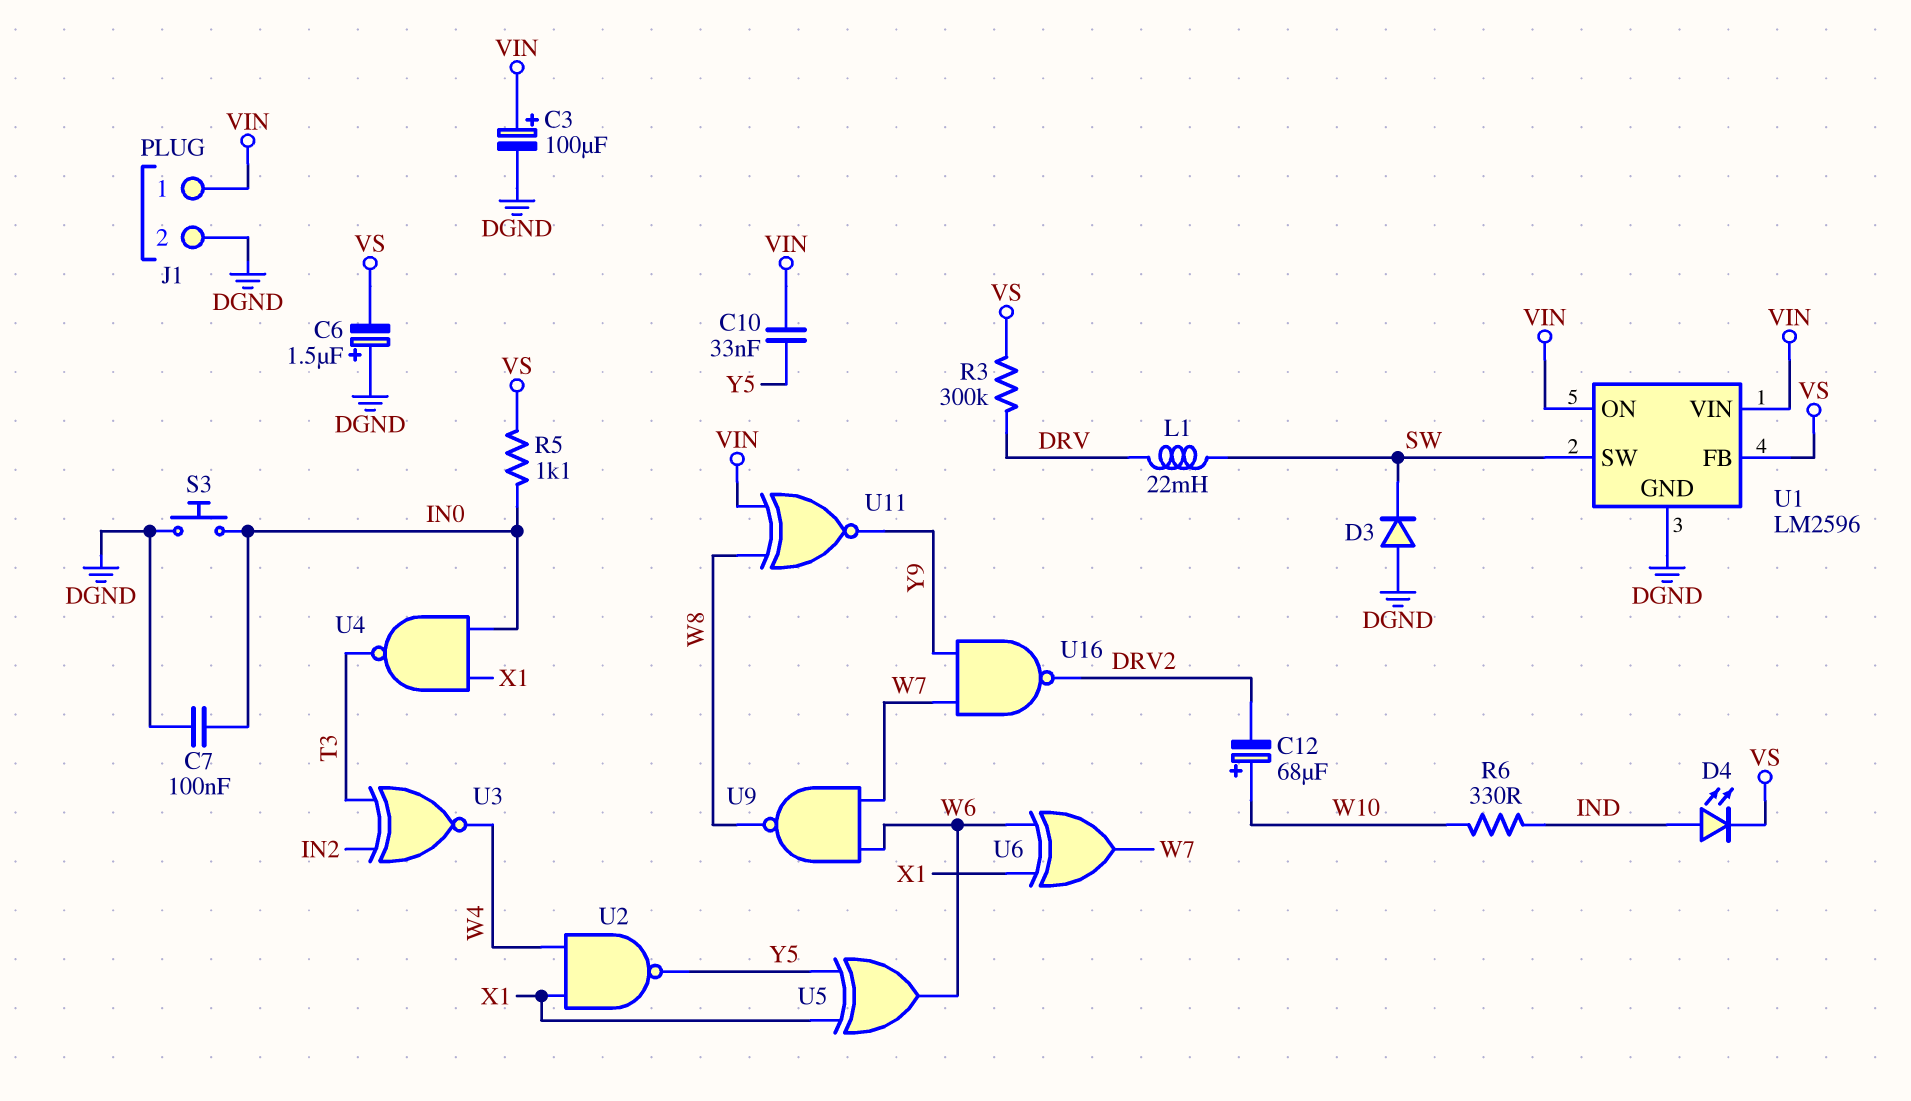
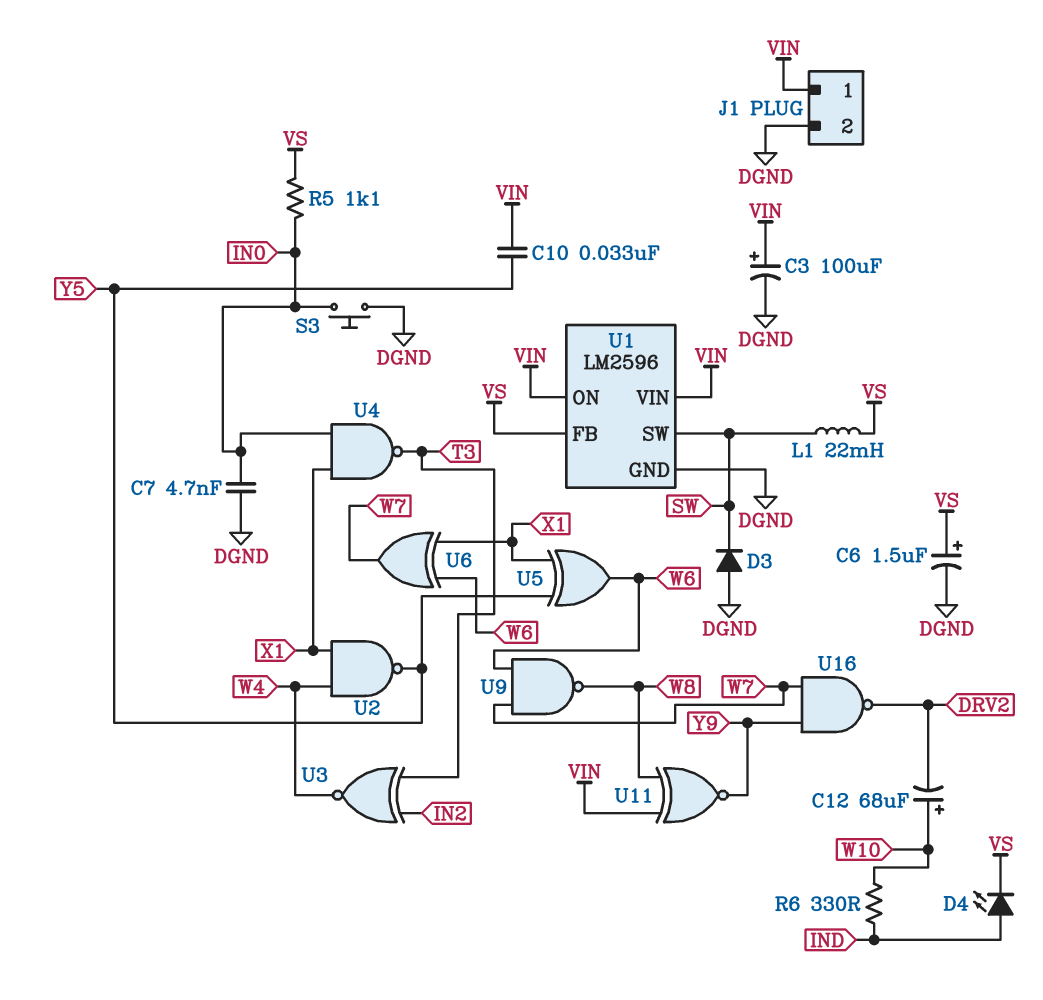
C6: 1.5uF (plus DGND, minus VS) -> 1.5uF (plus VS, minus DGND)
C7: 100nF (DGND, IN0) -> 4.7nF (DGND, IN0)
L1: 22mH (DRV, SW) -> 22mH (SW, VS)
R3: 300k (DRV, VS) -> none

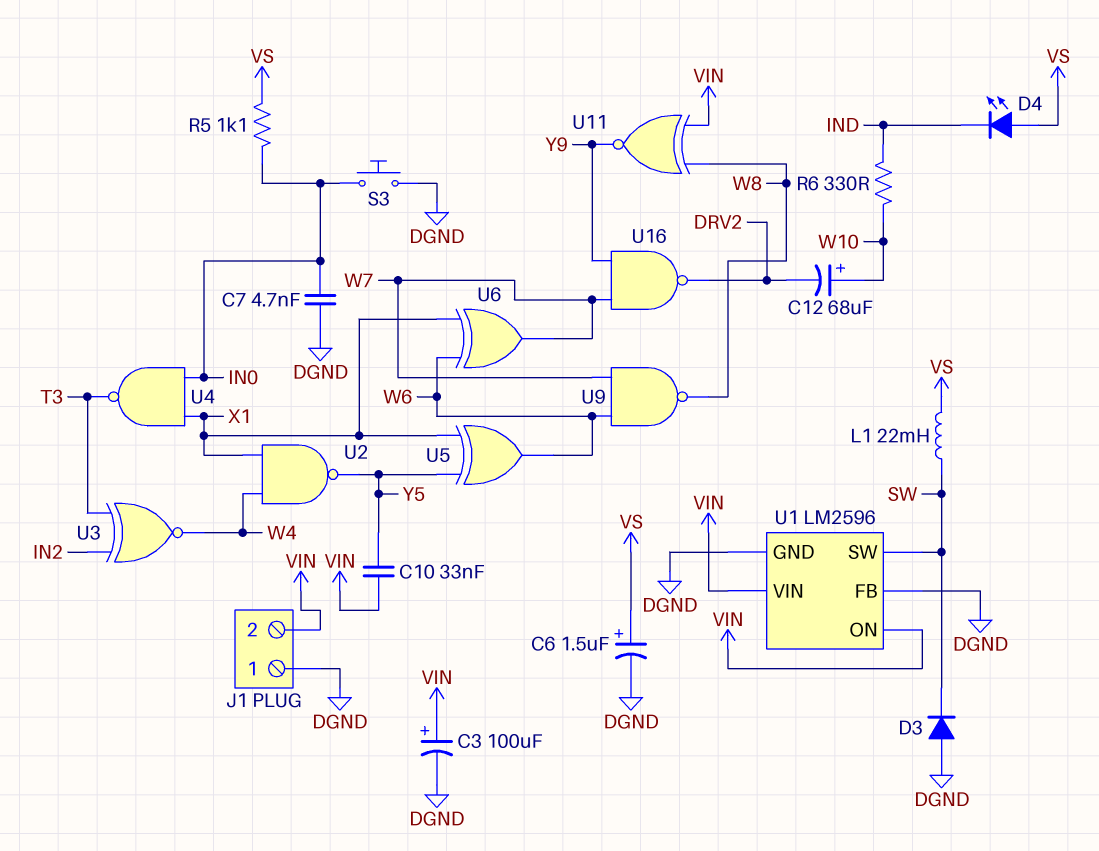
D4: LED (A IND, K VS) -> LED (A VS, K IND)
J1 pin 1: VIN -> DGND
J1 pin 2: DGND -> VIN
U1 pin FB: VS -> DGND

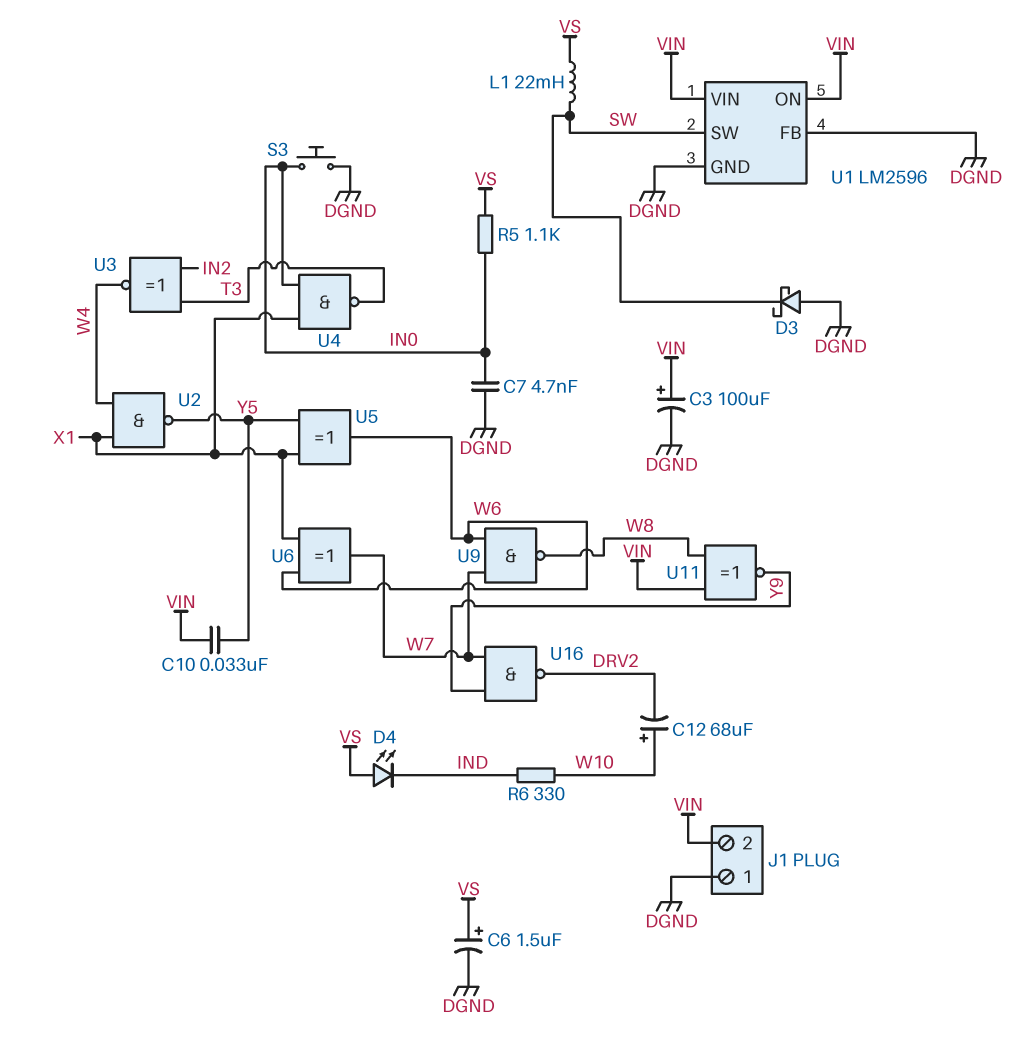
D3: diode (A DGND, K SW) -> schottky (A DGND, K SW)

